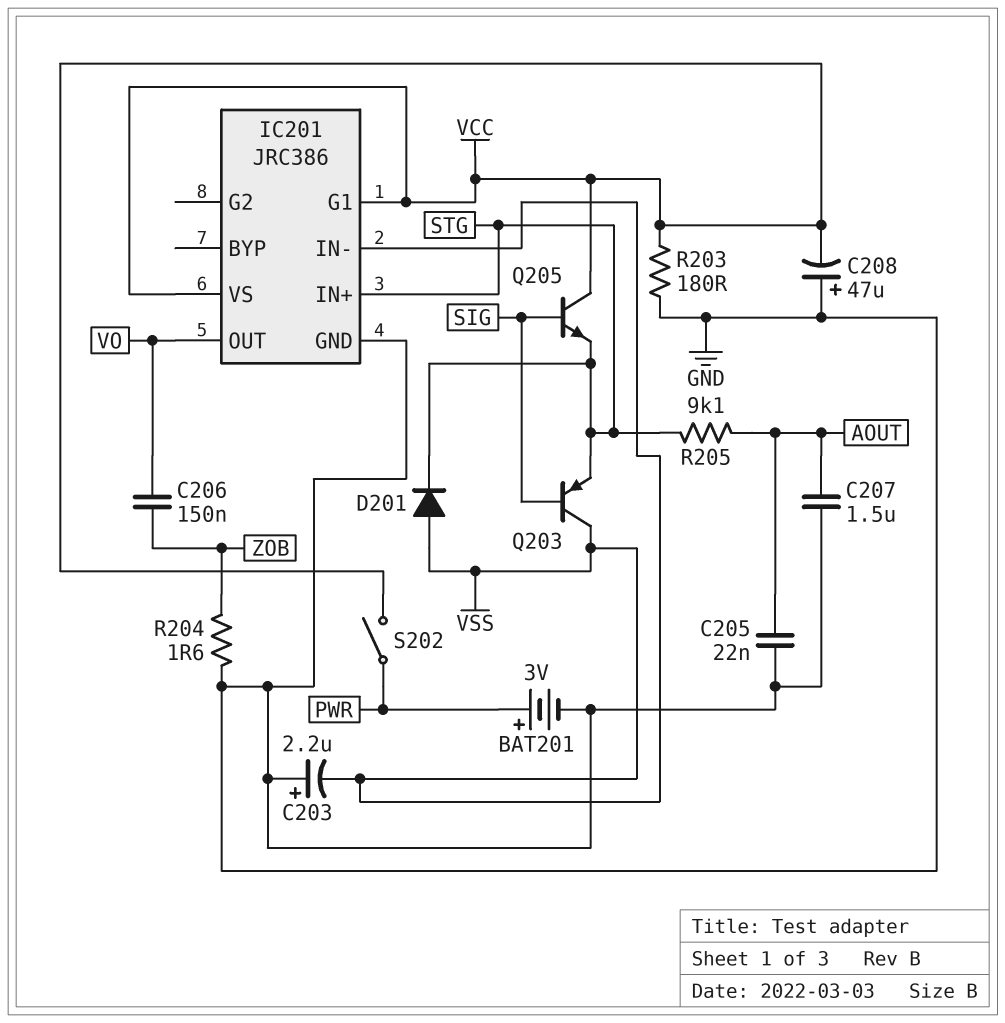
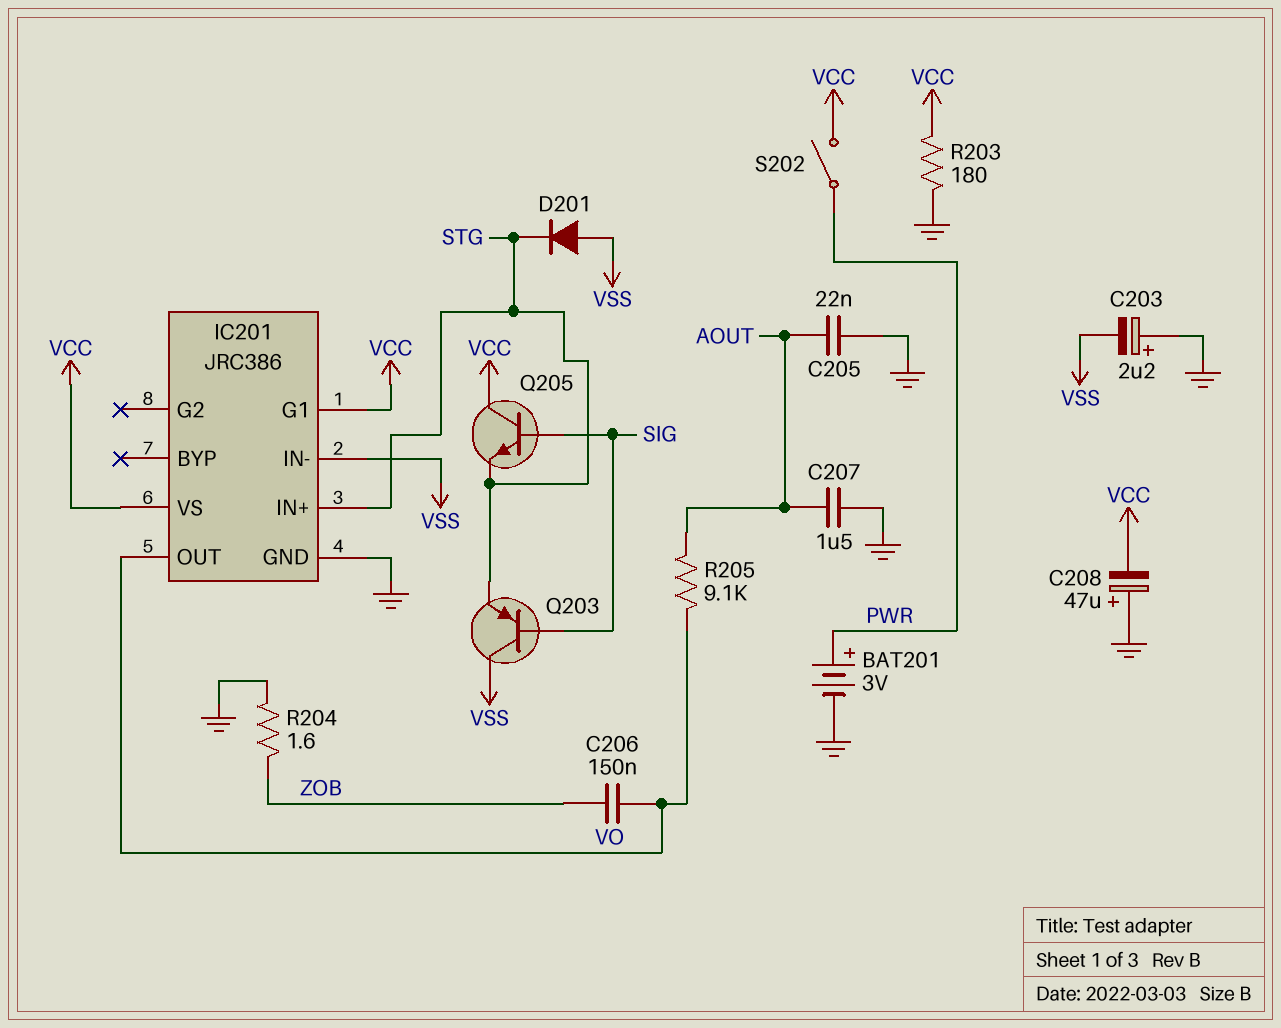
R205: 9.1k (AOUT, STG) -> 9.1k (AOUT, VO)

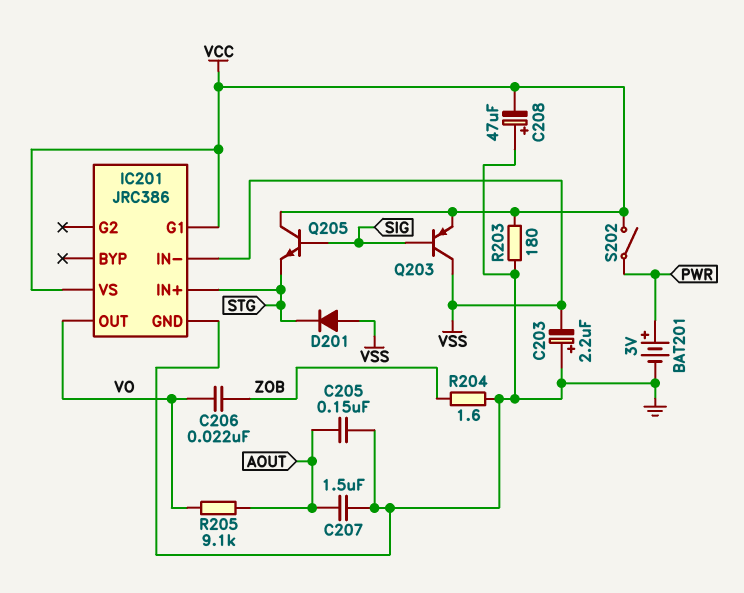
C205: 22nF (AOUT, GND) -> 150nF (AOUT, GND)
C206: 150nF (VO, ZOB) -> 22nF (VO, ZOB)
Q203: PNP (B SIG, C VSS, E STG) -> PNP (B SIG, C VSS, E VCC)

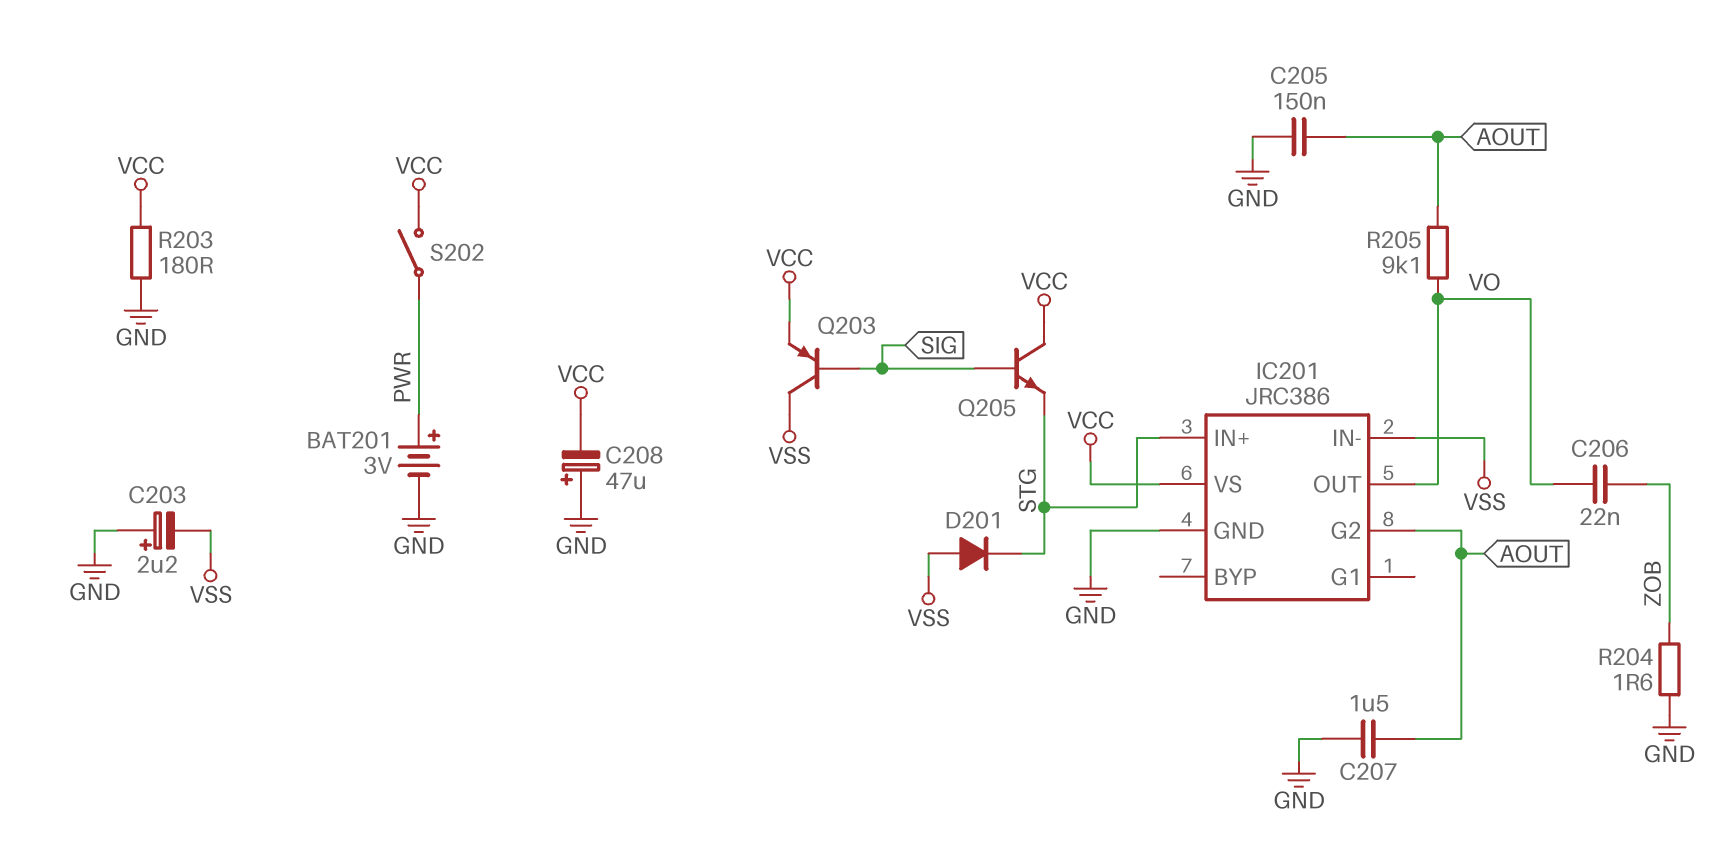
IC201 pin G1: VCC -> none
IC201 pin G2: none -> AOUT

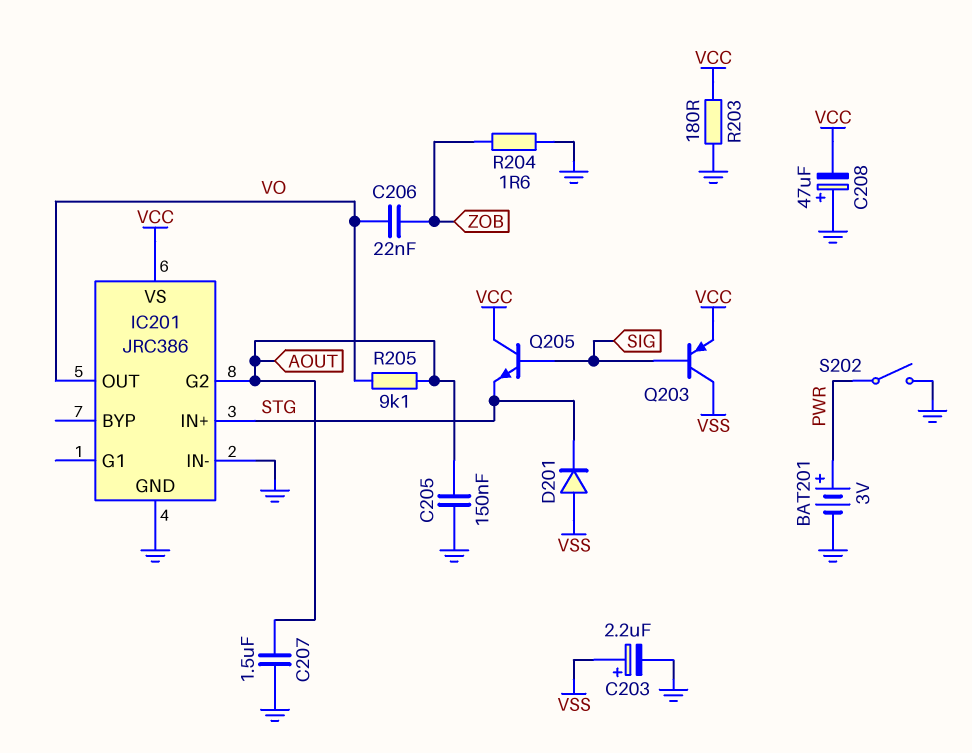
C203: 2.2uF (plus GND, minus VSS) -> 2.2uF (plus VSS, minus GND)
IC201 pin IN-: VSS -> GND
S202: switch (PWR, VCC) -> switch (GND, PWR)

